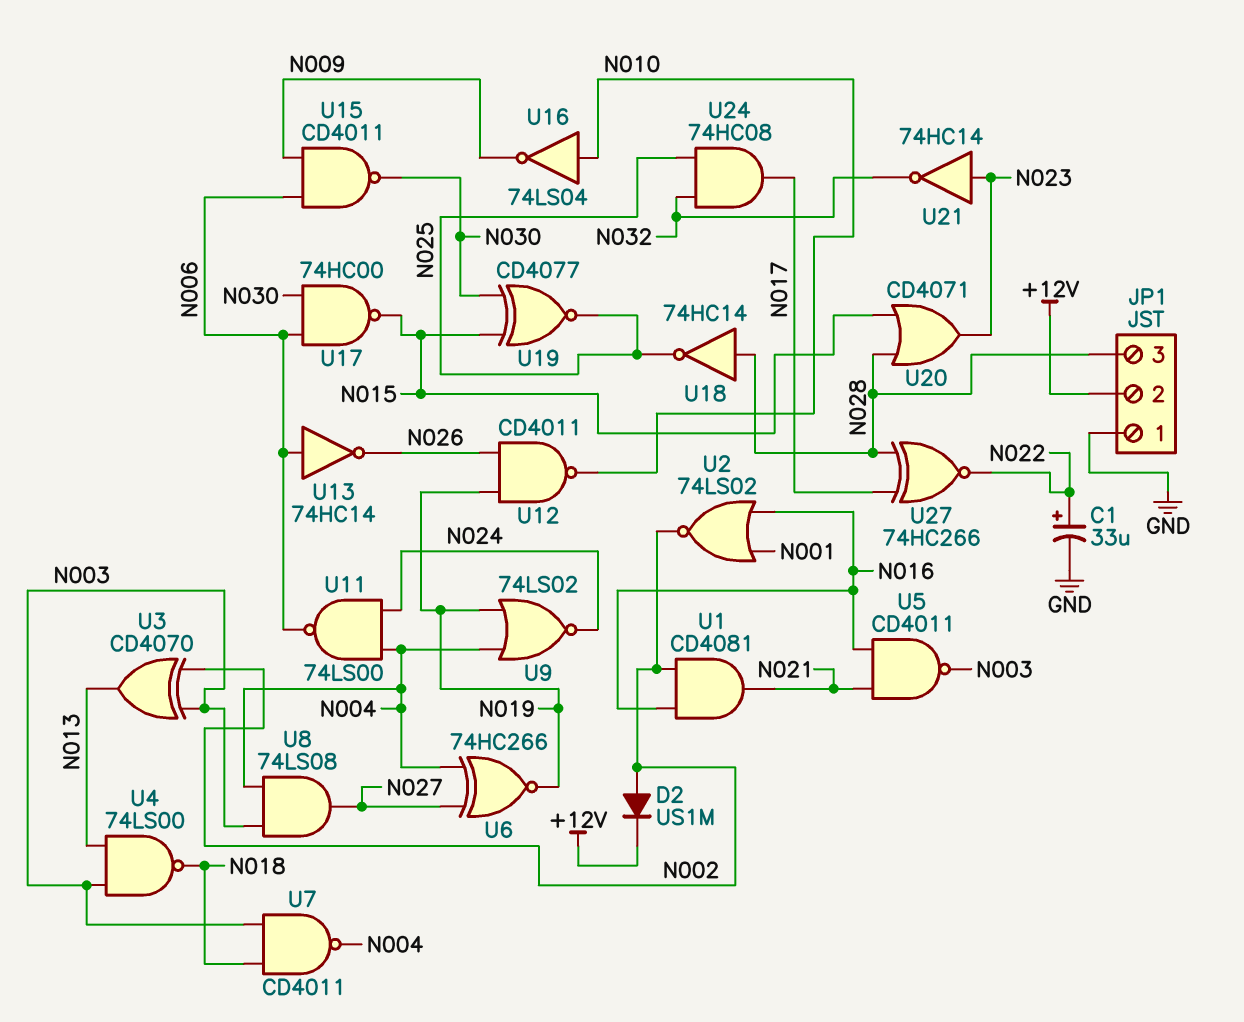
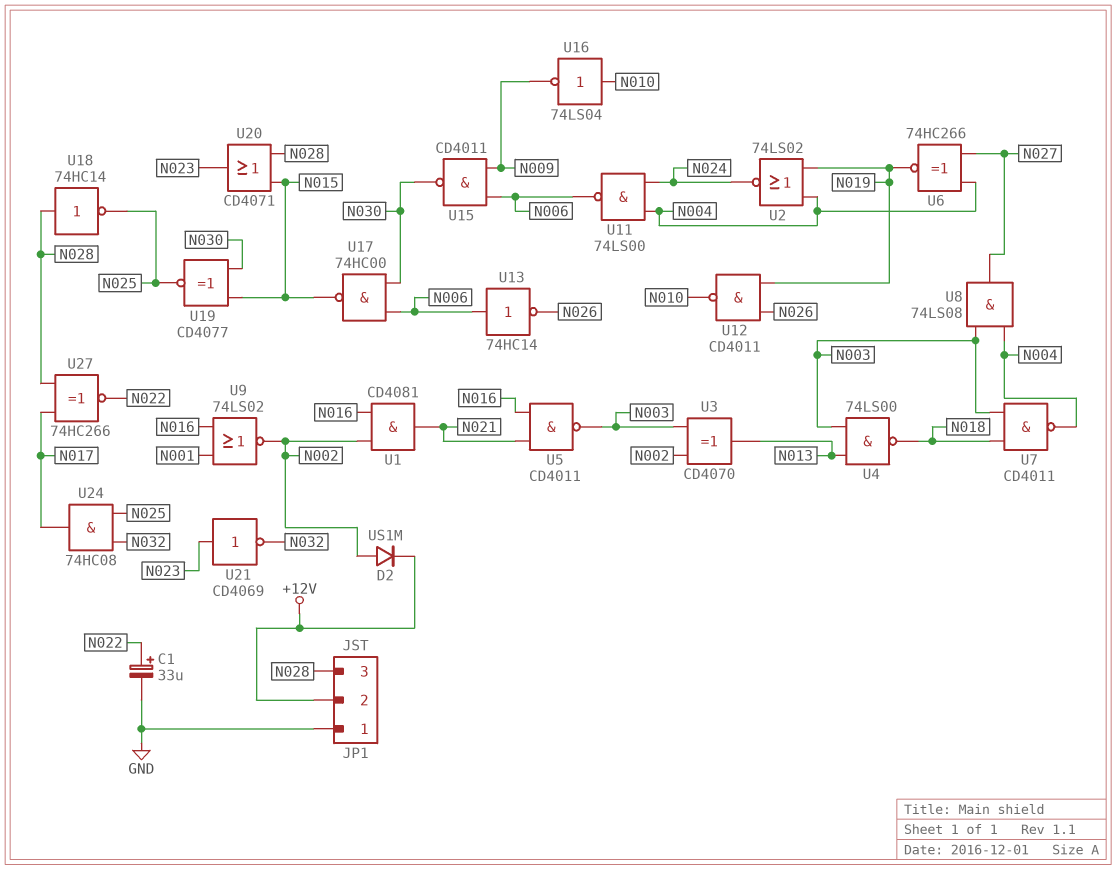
U2: NOR 74LS02 (in N001, in N016, out N002) -> NOR 74LS02 (in N004, in N019, out N024)
U9: NOR 74LS02 (in N004, in N019, out N024) -> NOR 74LS02 (in N001, in N016, out N002)
U21: NOT 74HC14 (in N023, out N032) -> NOT CD4069 (in N023, out N032)

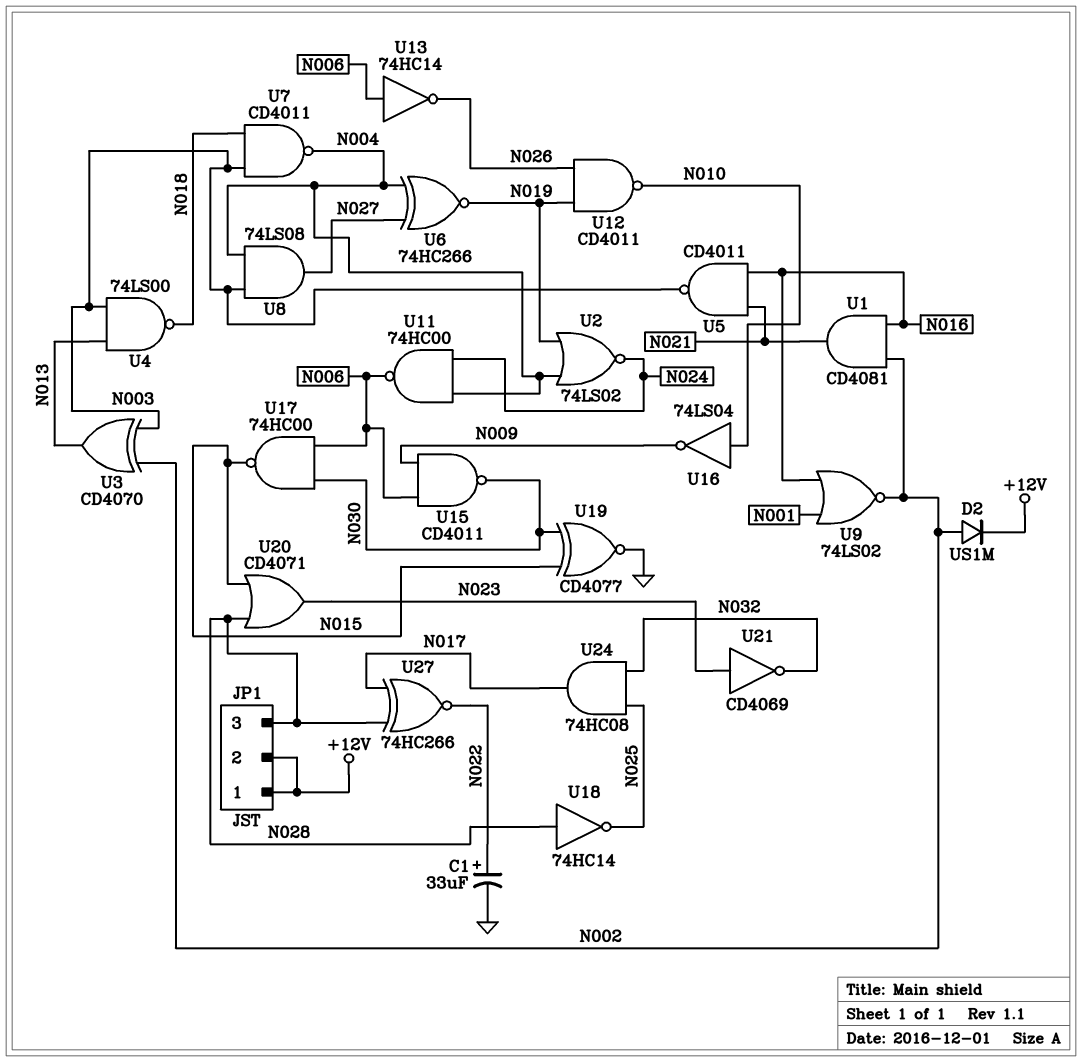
JP1 pin 1: GND -> +12V
U11: NAND 74LS00 (in N004, in N024, out N006) -> NAND 74HC00 (in N004, in N024, out N006)
U19: XNOR CD4077 (in N015, in N030, out N025) -> XNOR CD4077 (in N015, in N030, out GND)

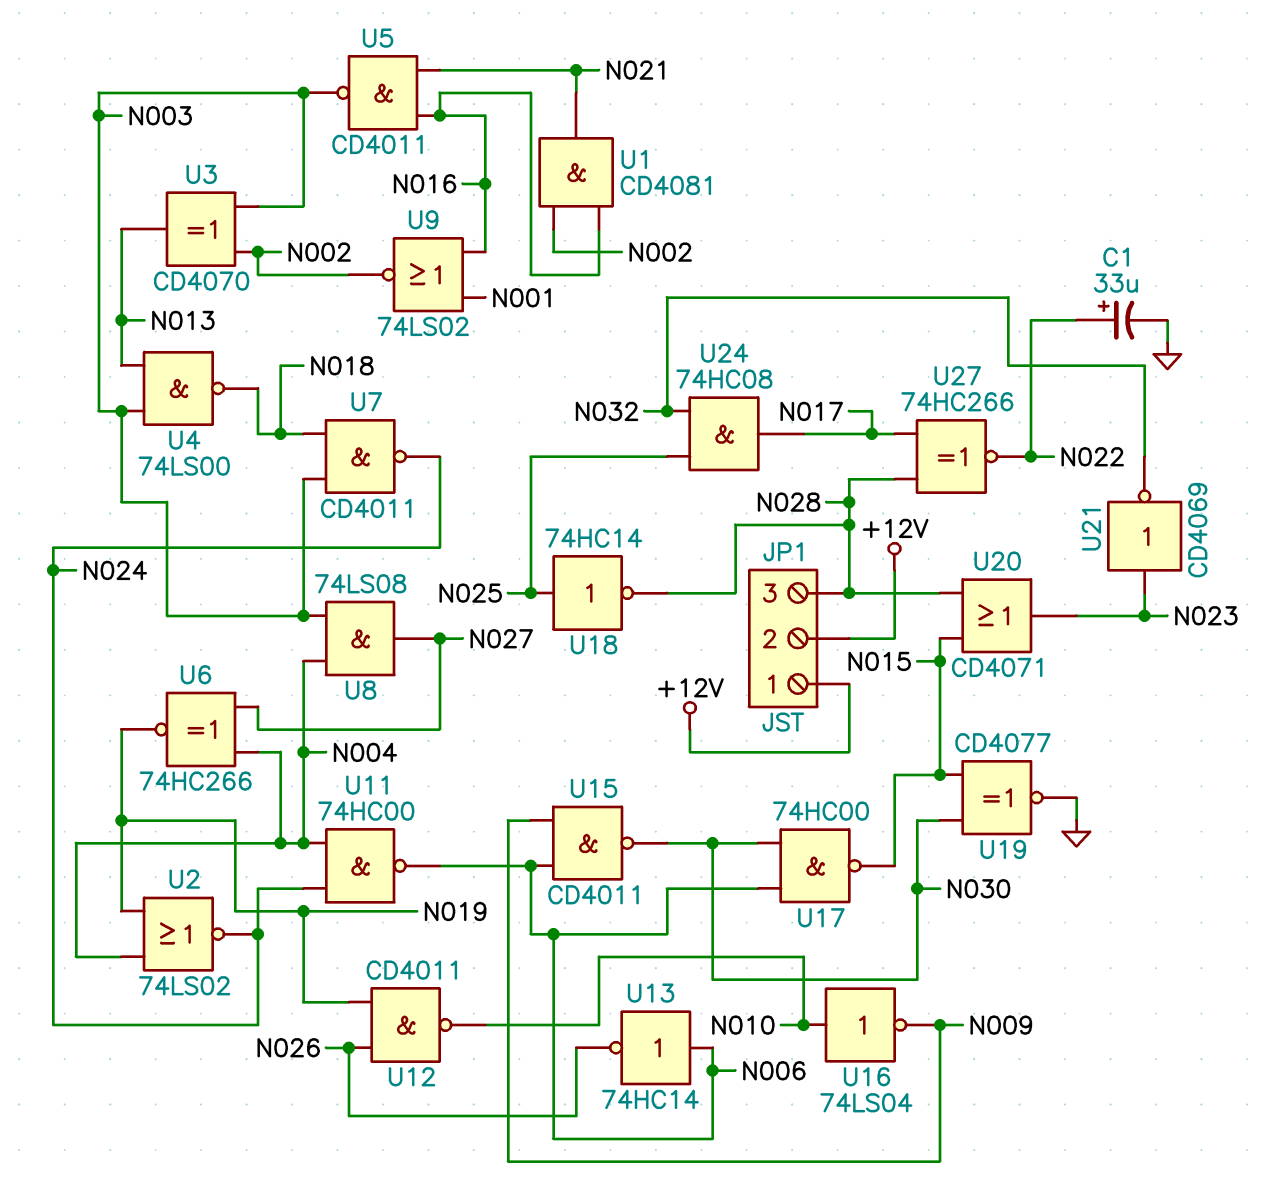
D2: diode US1M (A N002, K +12V) -> none
U7: NAND CD4011 (in N003, in N018, out N004) -> NAND CD4011 (in N003, in N018, out N024)
U18: NOT 74HC14 (in N028, out N025) -> NOT 74HC14 (in N025, out N028)

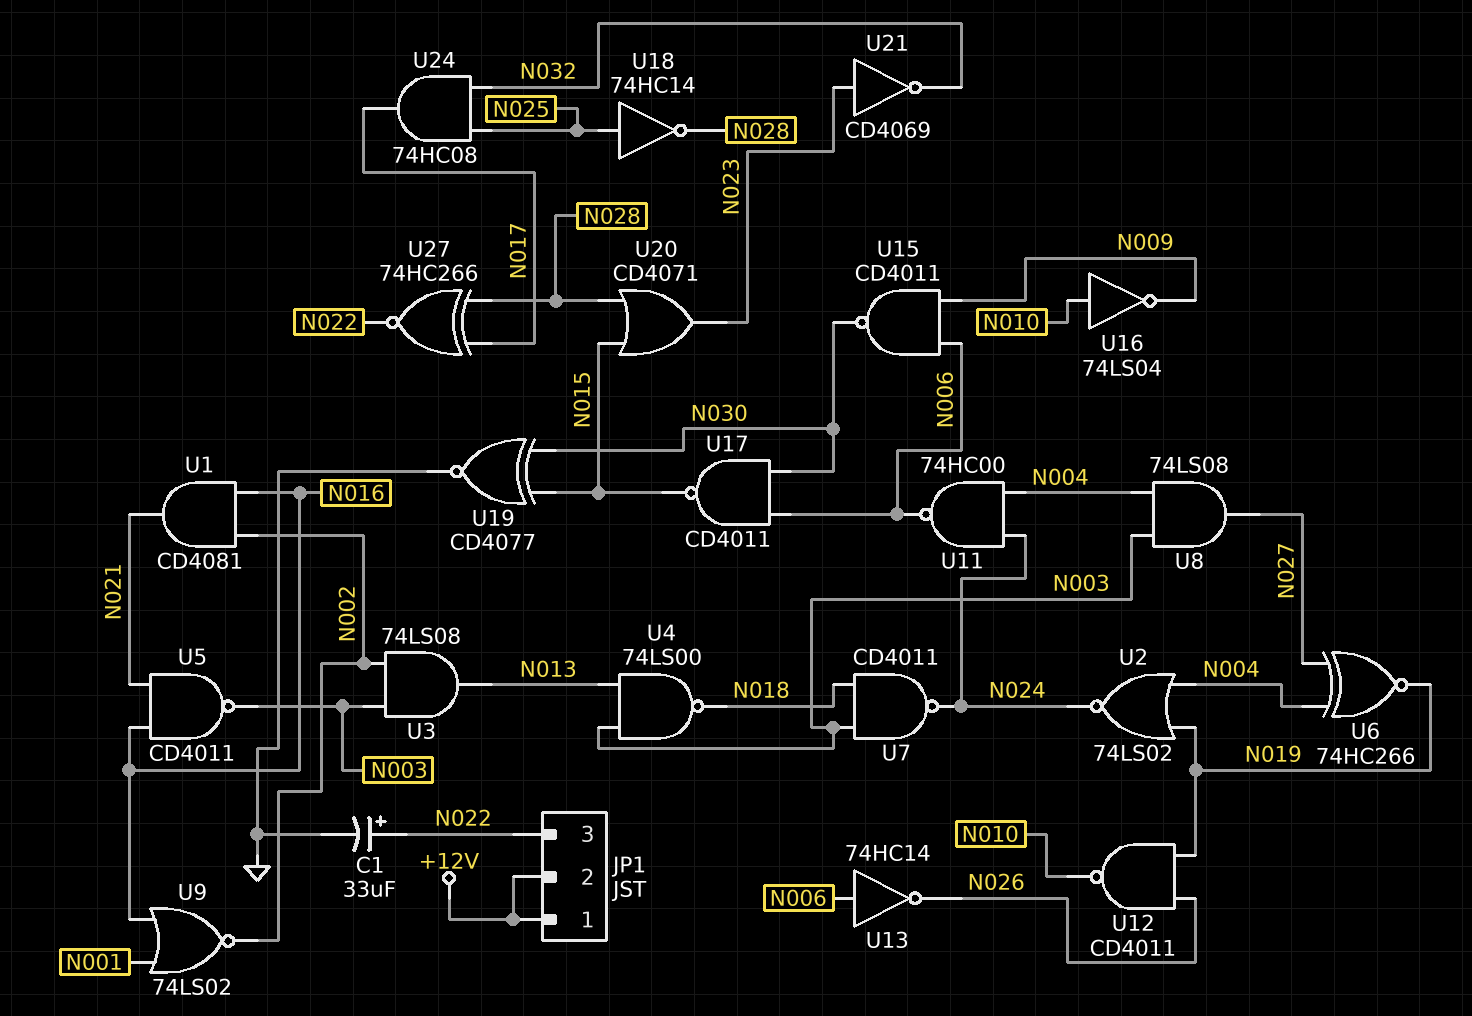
JP1 pin 3: N028 -> N022
U3: XOR CD4070 (in N002, in N003, out N013) -> AND 74LS08 (in N002, in N003, out N013)
U17: NAND 74HC00 (in N006, in N030, out N015) -> NAND CD4011 (in N006, in N030, out N015)

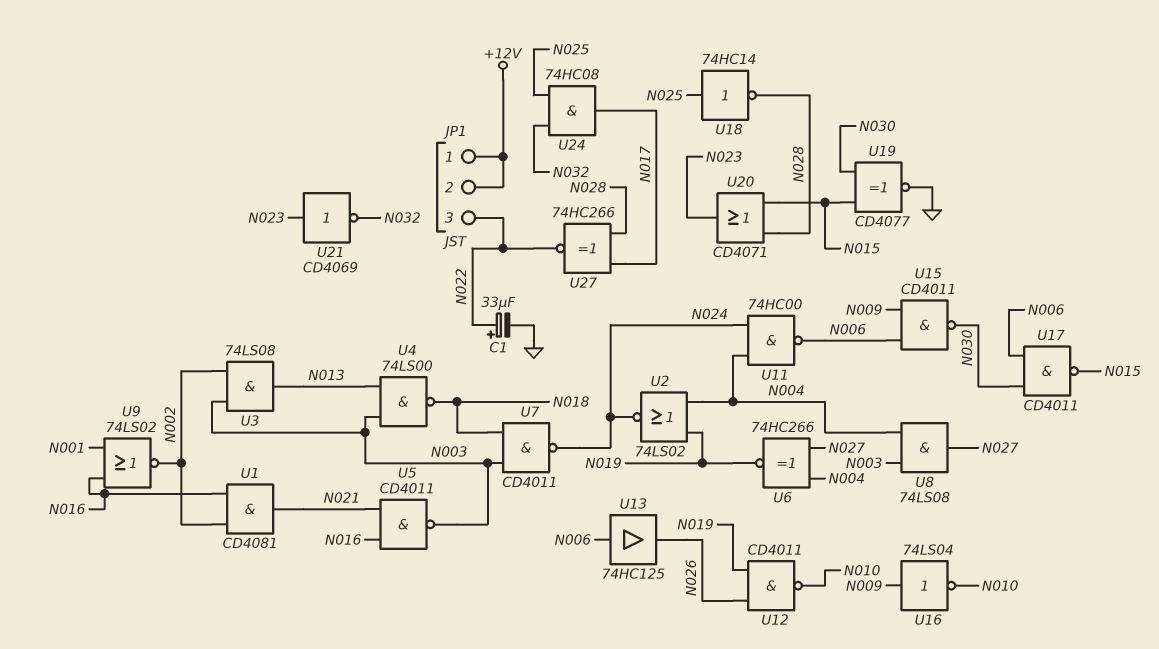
U13: NOT 74HC14 (in N006, out N026) -> buffer 74HC125 (in N006, out N026)
U16: NOT 74LS04 (in N010, out N009) -> NOT 74LS04 (in N009, out N010)

